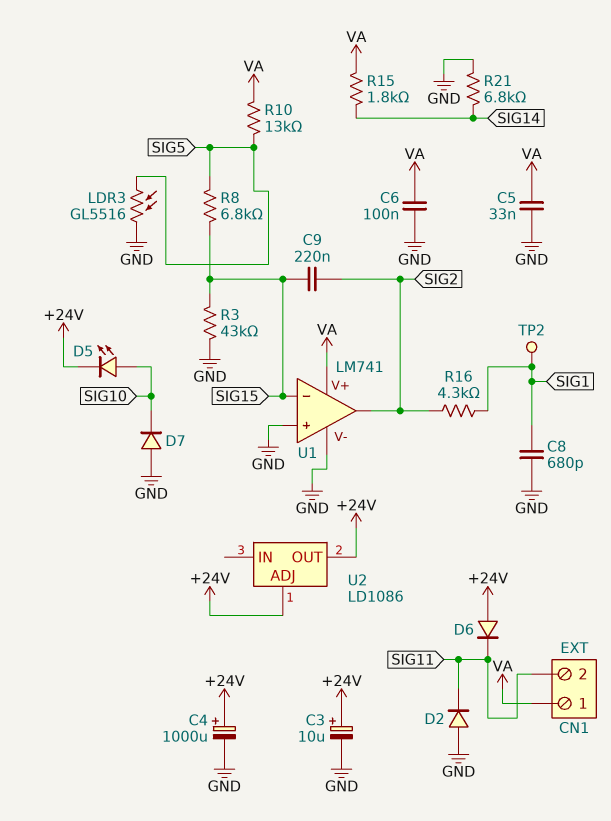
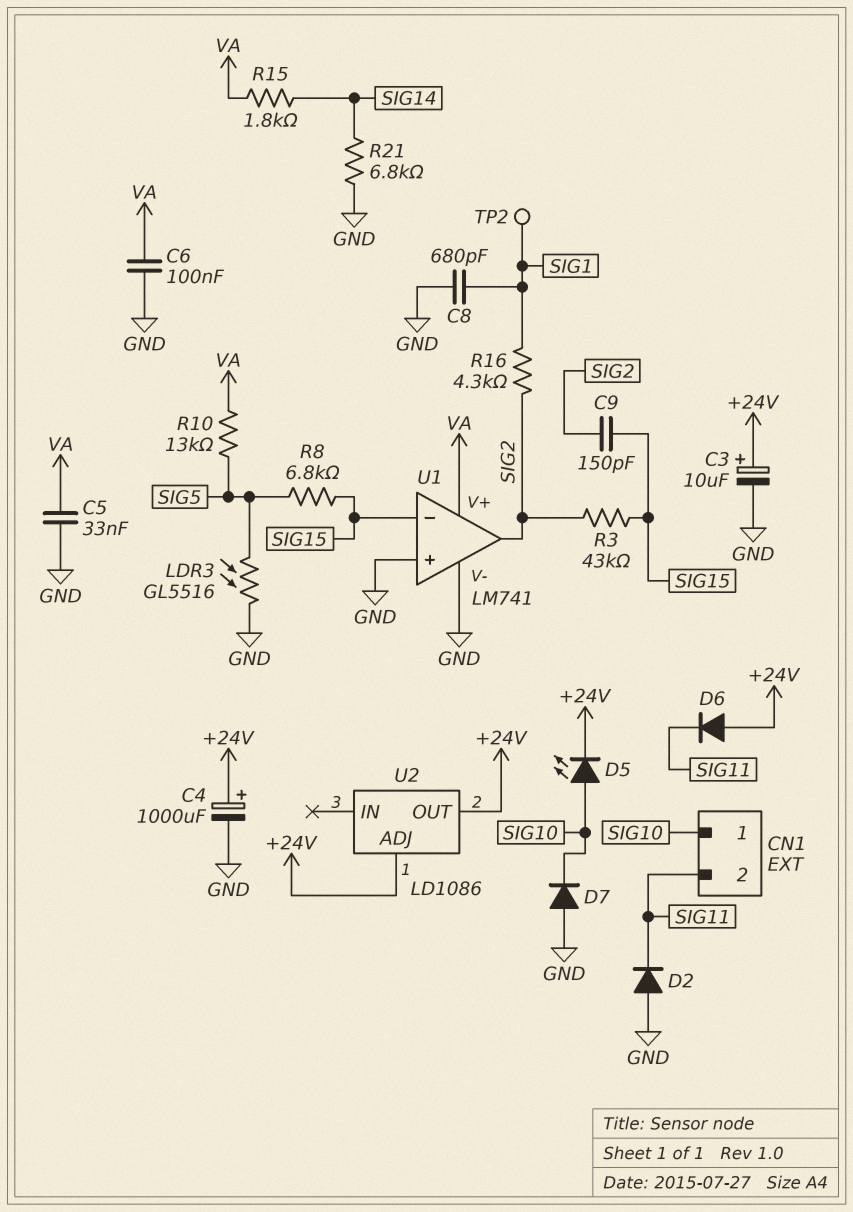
C9: 220nF (SIG2, SIG15) -> 150pF (SIG2, SIG15)
CN1 pin 1: VA -> SIG10
R3: 43k (GND, SIG15) -> 43k (SIG2, SIG15)

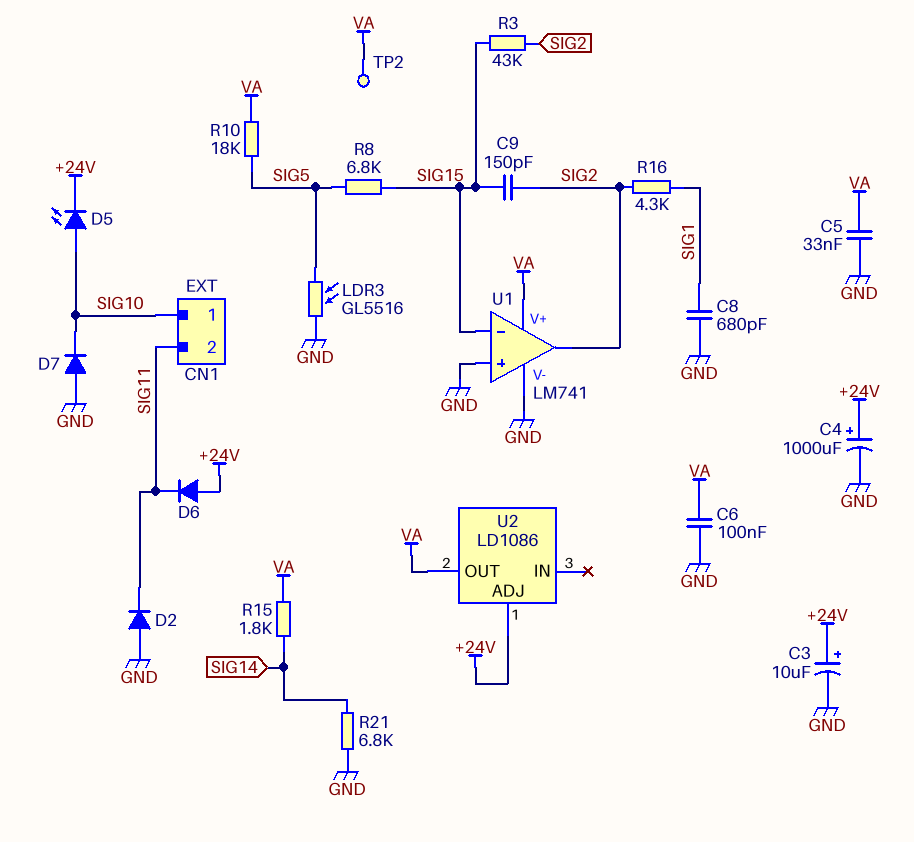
R10: 13k (SIG5, VA) -> 18k (SIG5, VA)
TP2: test point (SIG1) -> test point (VA)
U2 pin OUT: +24V -> VA

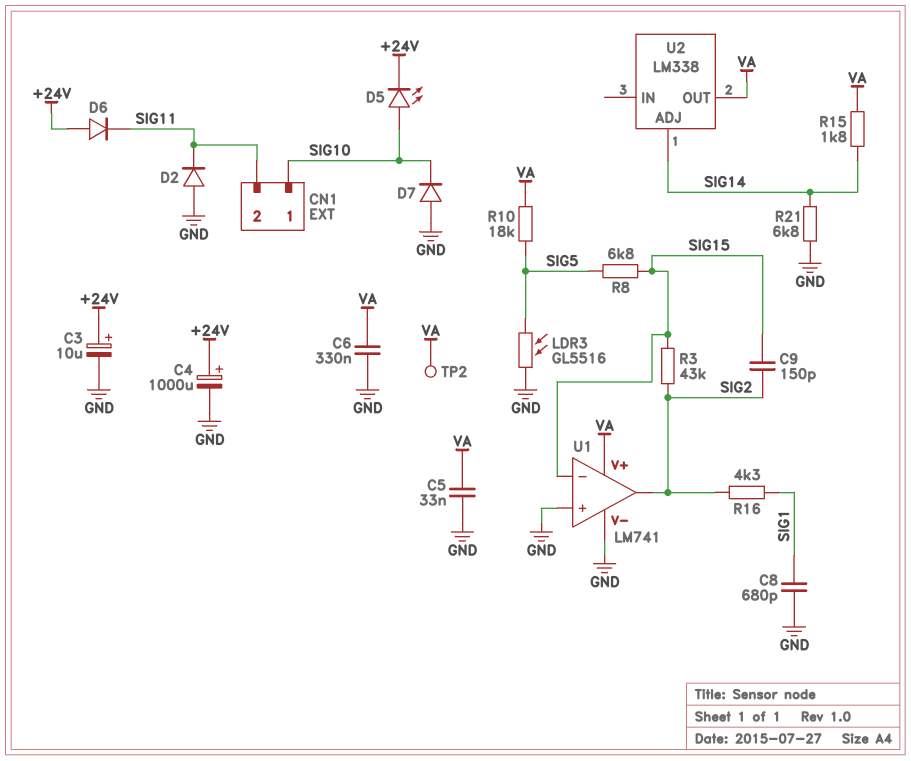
C6: 100nF (GND, VA) -> 330nF (GND, VA)
U2: LD1086 -> LM338
U2 pin ADJ: +24V -> SIG14

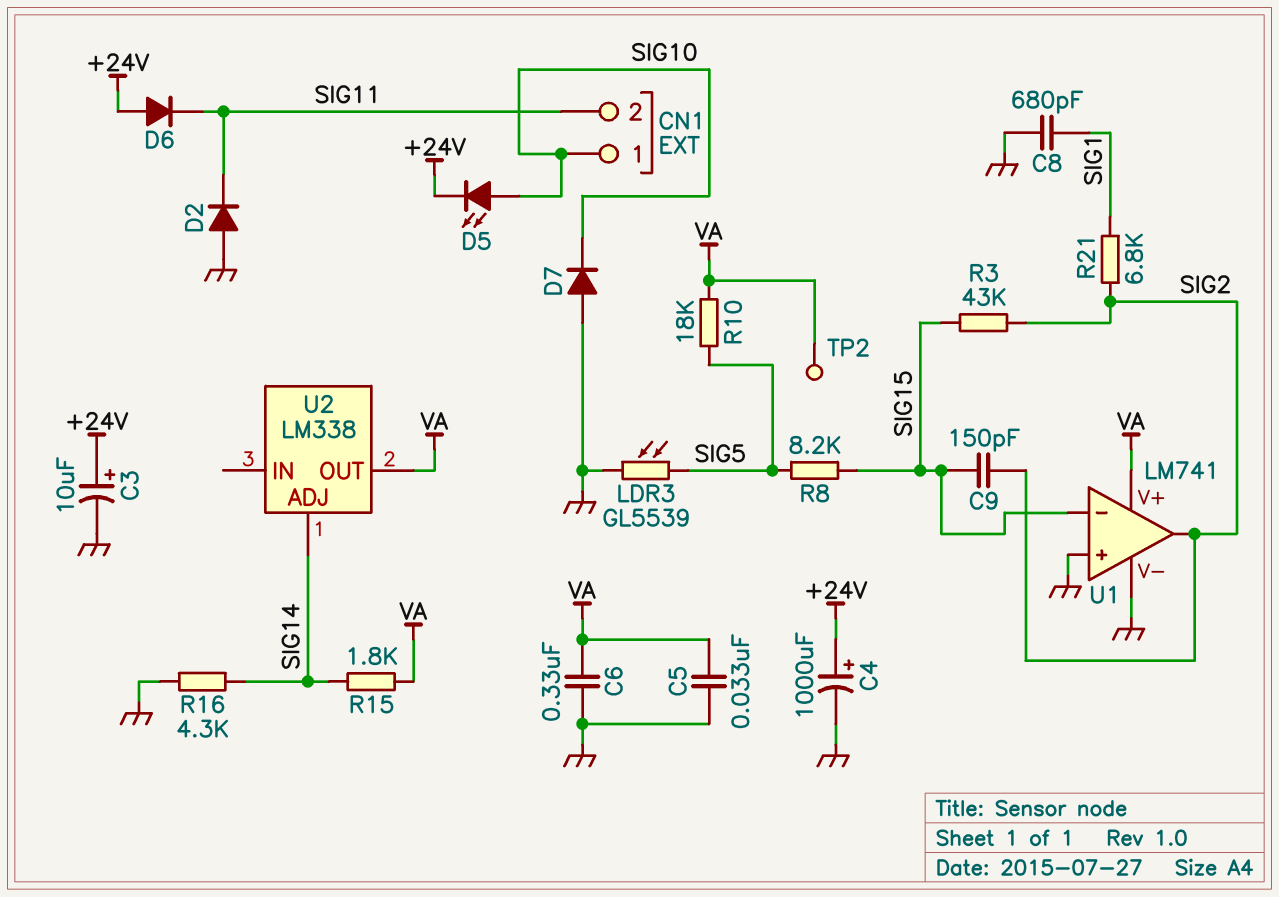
LDR3: GL5516 (GND, SIG5) -> GL5539 (GND, SIG5)
R8: 6.8k (SIG5, SIG15) -> 8.2k (SIG5, SIG15)
R16: 4.3k (SIG1, SIG2) -> 4.3k (GND, SIG14)
R21: 6.8k (GND, SIG14) -> 6.8k (SIG1, SIG2)

